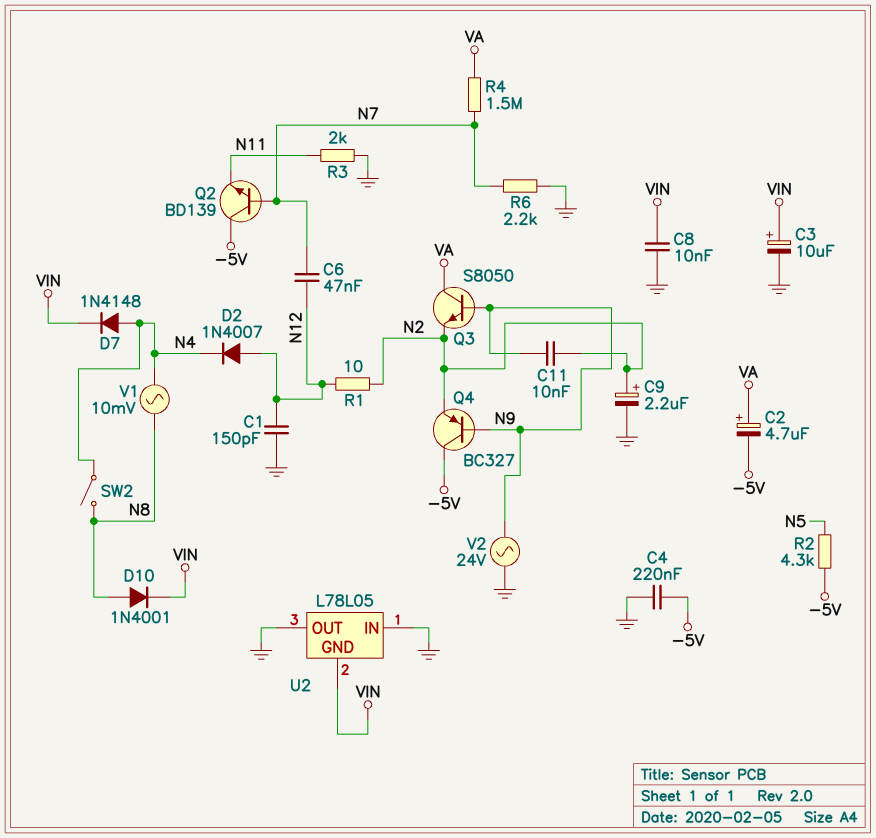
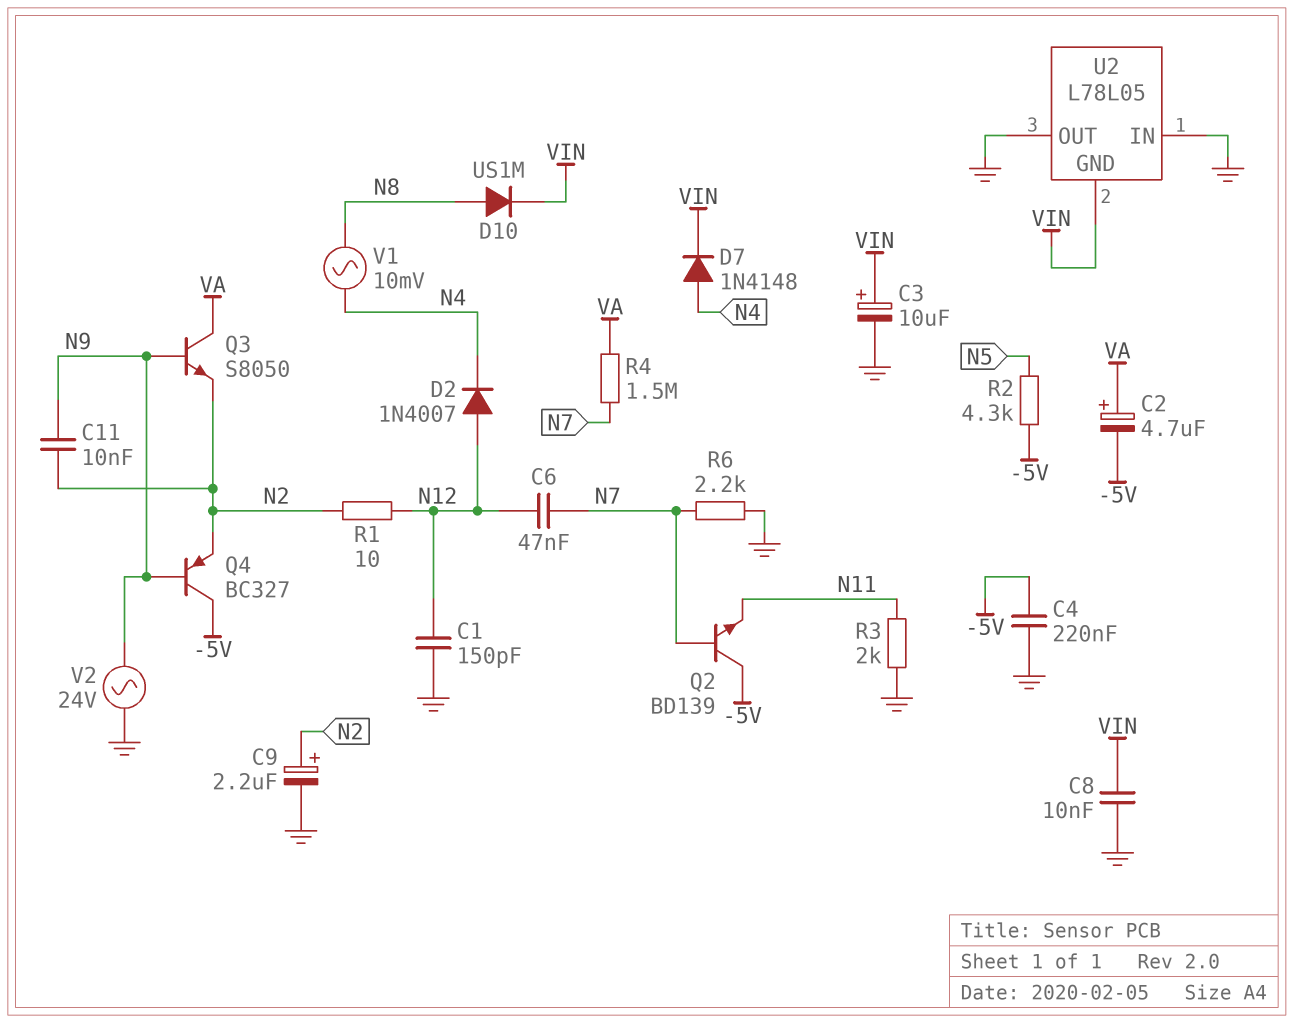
D10: diode 1N4001 (A N8, K VIN) -> diode US1M (A N8, K VIN)
SW2: switch (N4, N8) -> none

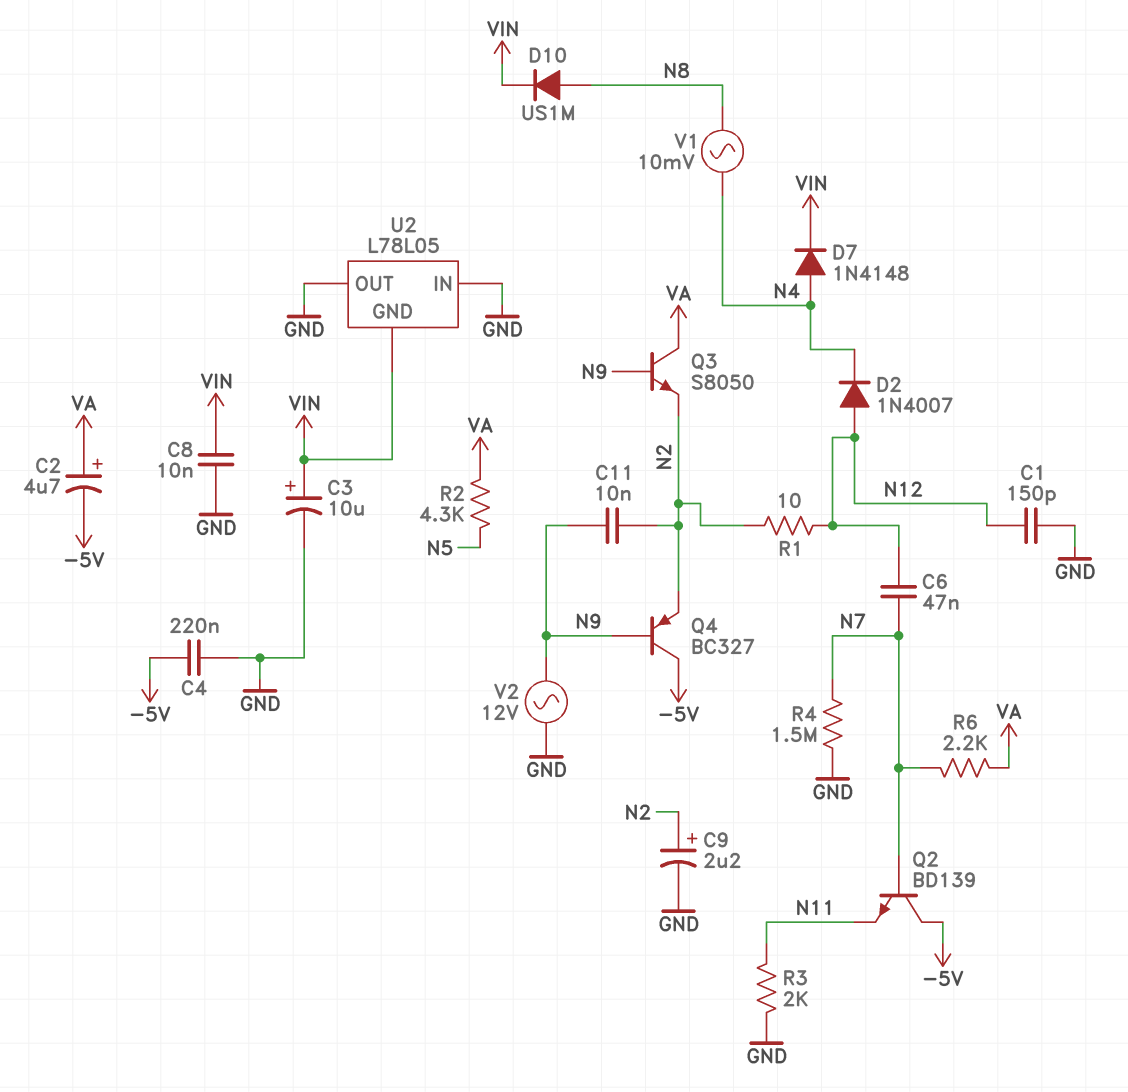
R2: 4.3k (-5V, N5) -> 4.3k (N5, VA)
R4: 1.5M (N7, VA) -> 1.5M (GND, N7)
R6: 2.2k (GND, N7) -> 2.2k (N7, VA)
V2: AC 24V (GND, N9) -> AC 12V (GND, N9)

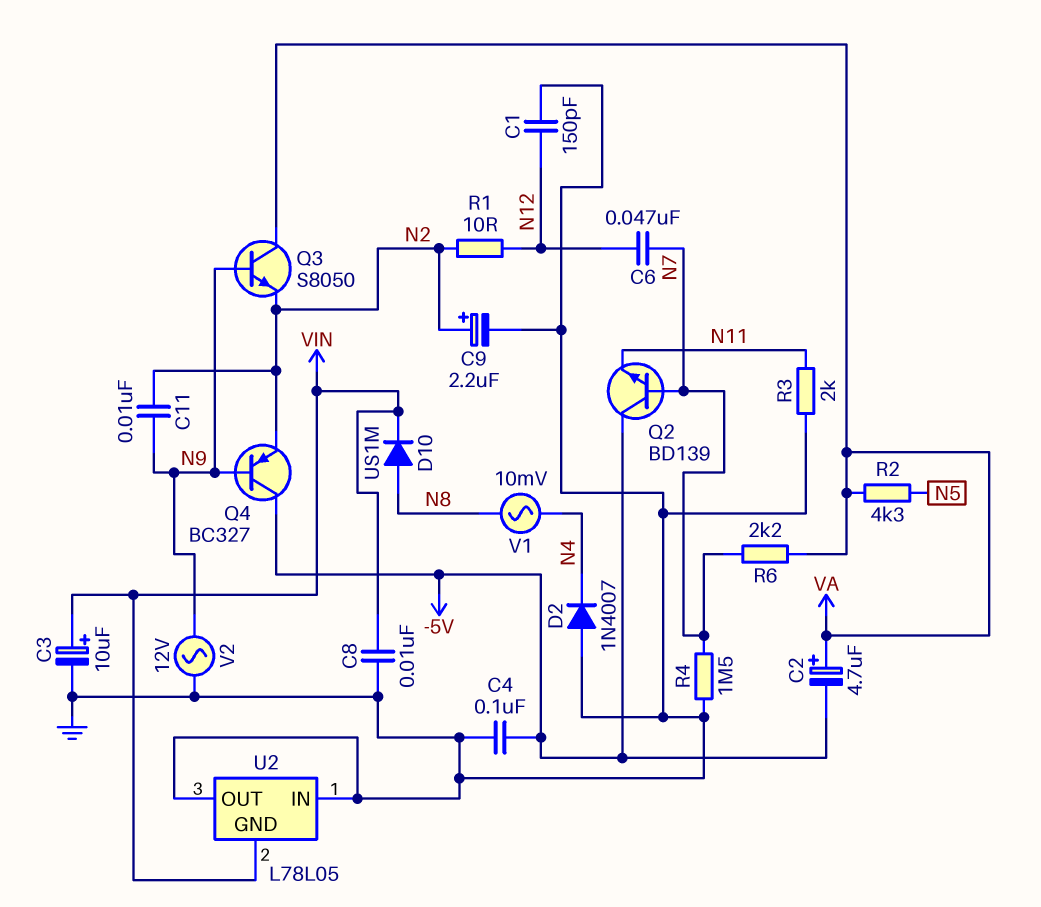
C4: 220nF (-5V, GND) -> 100nF (-5V, GND)
D2: diode 1N4007 (A N12, K N4) -> diode 1N4007 (A GND, K N4)
D7: diode 1N4148 (A N4, K VIN) -> none

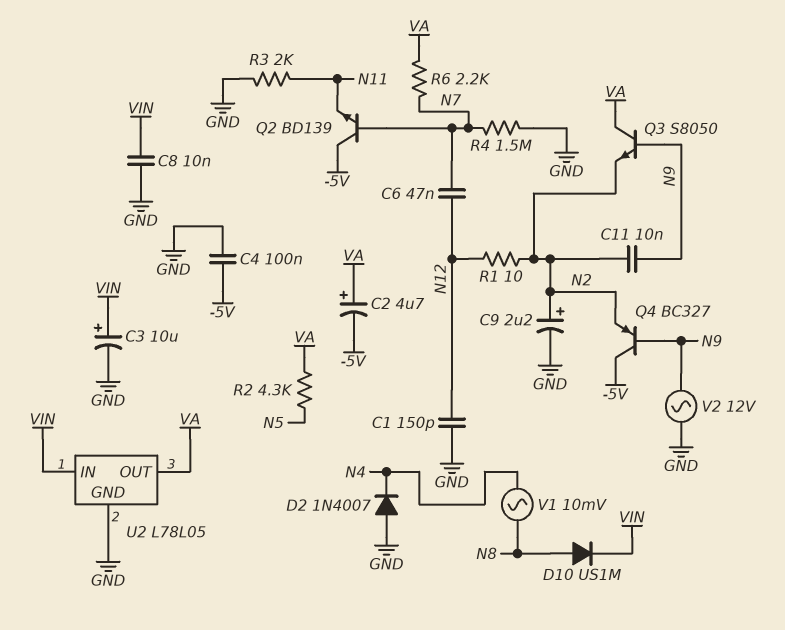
U2 pin GND: VIN -> GND
U2 pin IN: GND -> VIN
U2 pin OUT: GND -> VA

